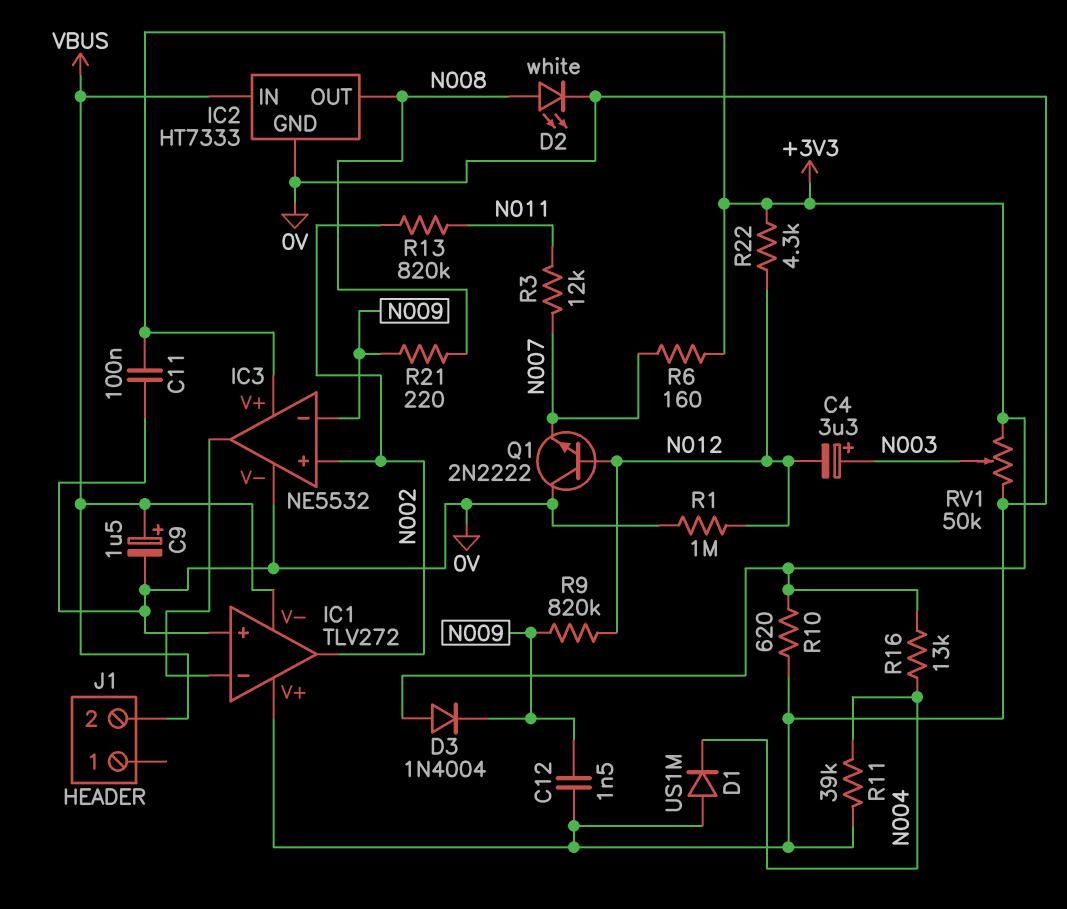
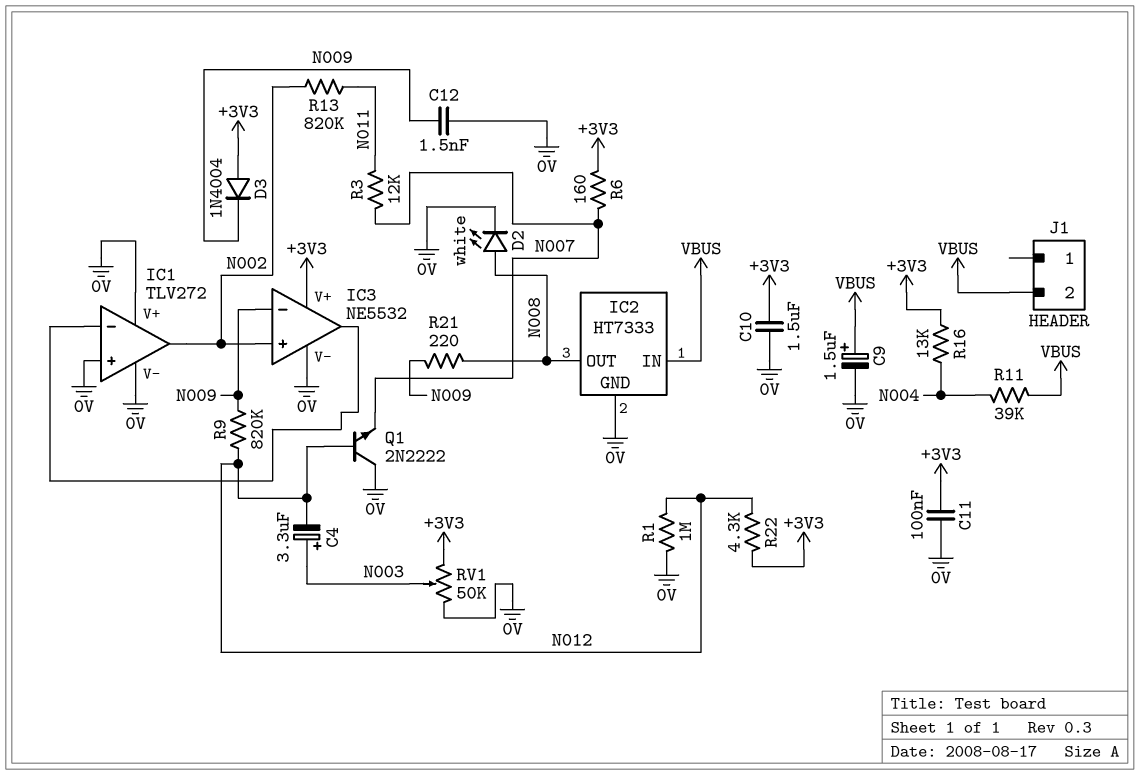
C10: none -> 1.5uF (+3V3, 0V)
D1: diode US1M (A 0V, K N004) -> none
IC1 pin V-: VBUS -> 0V
R10: 620 (+3V3, 0V) -> none
R11: 39k (0V, N004) -> 39k (N004, VBUS)

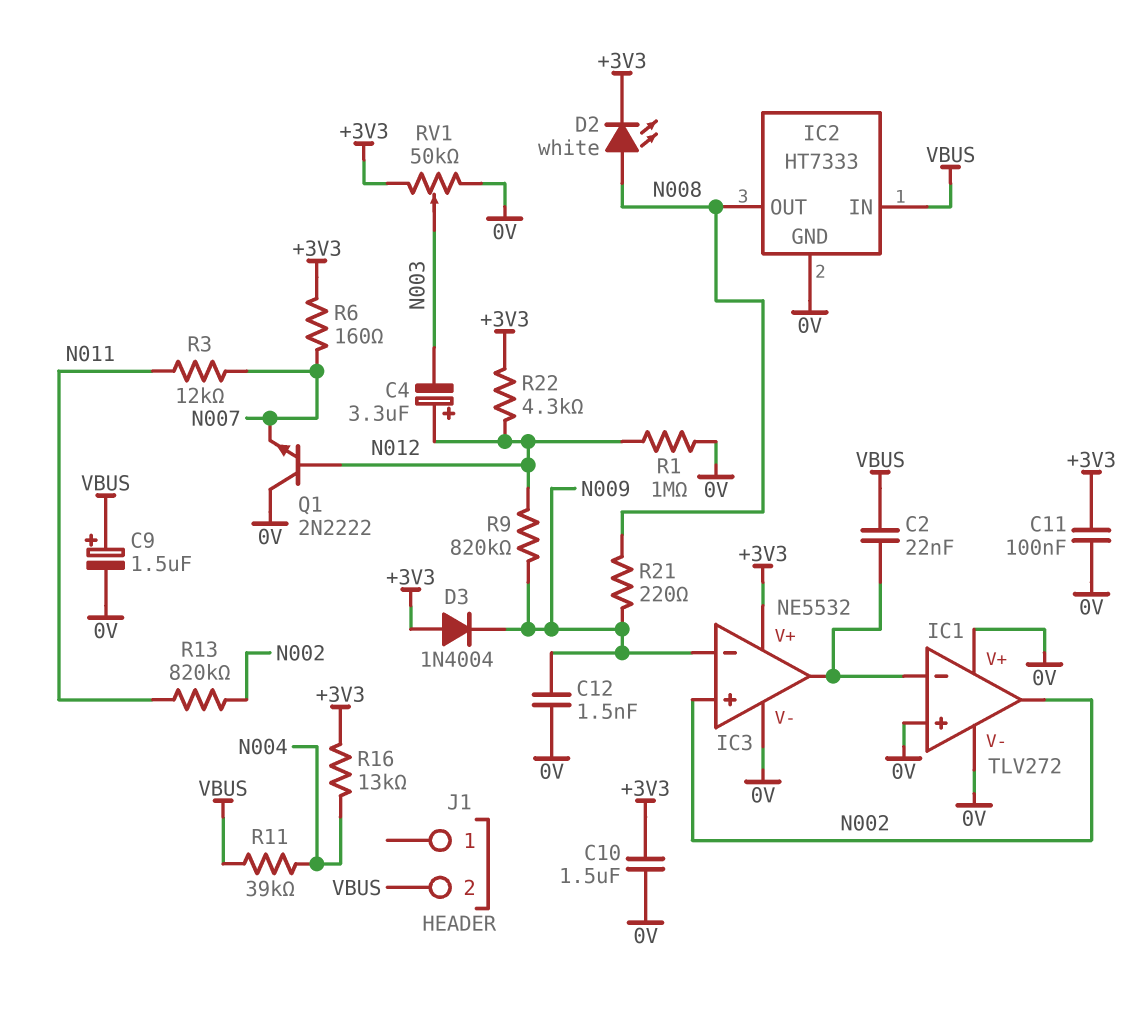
C2: none -> 22nF (IC1/in-, VBUS)
C4: 3.3uF (plus N003, minus N012) -> 3.3uF (plus N012, minus N003)
D2: LED white (A N008, K 0V) -> LED white (A N008, K +3V3)

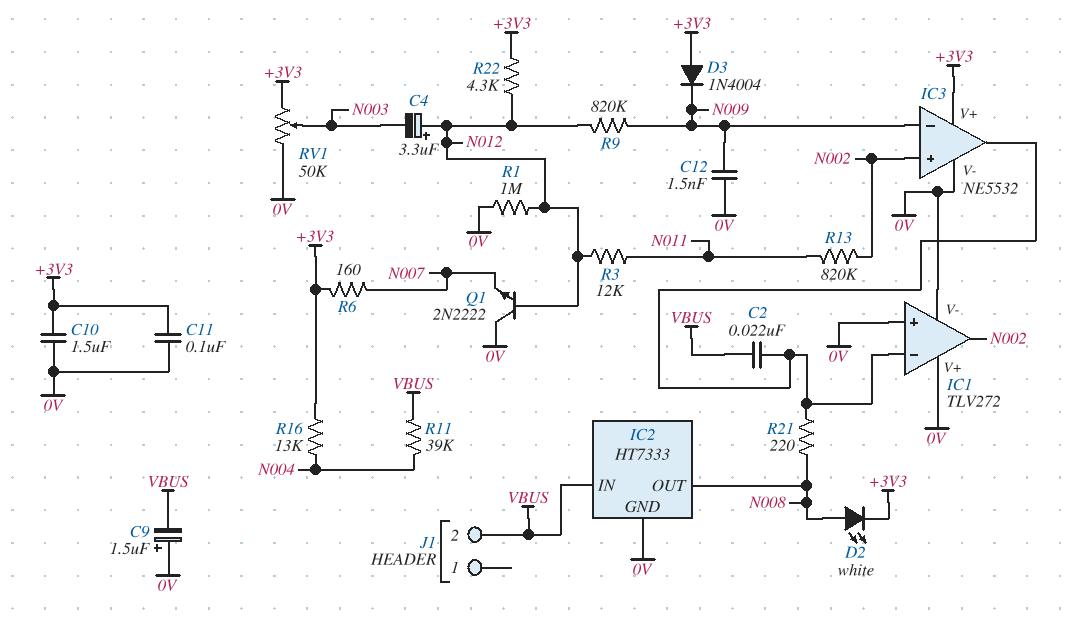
C9: 1.5uF (plus VBUS, minus 0V) -> 1.5uF (plus 0V, minus VBUS)
R3: 12k (N007, N011) -> 12k (N011, N012)
R21: 220 (N008, N009) -> 220 (IC1/in-, N008)

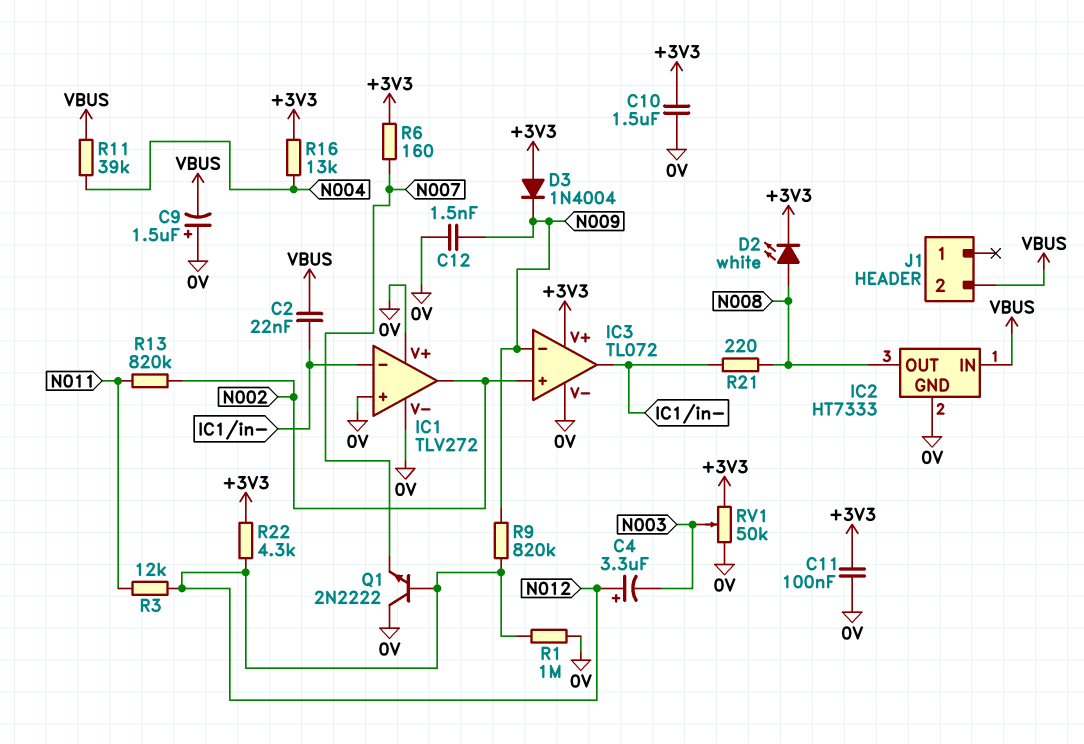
IC3: NE5532 -> TL072

